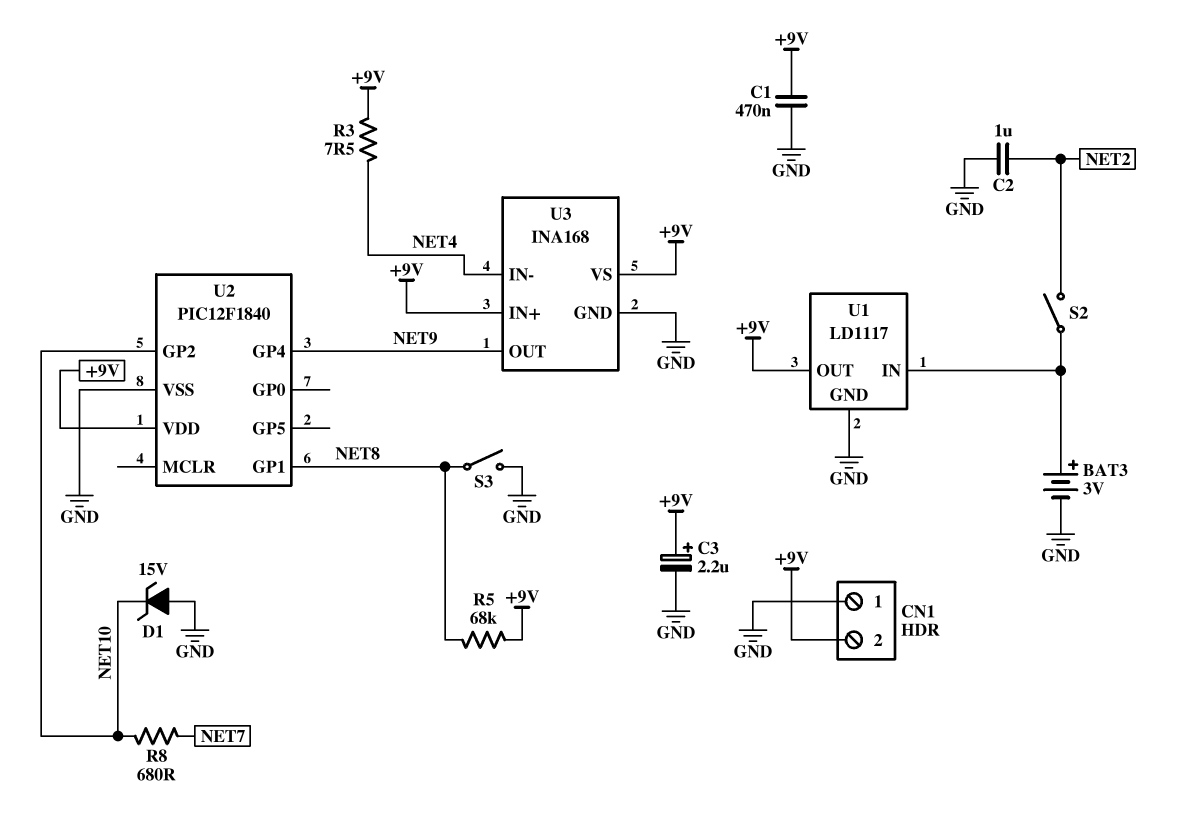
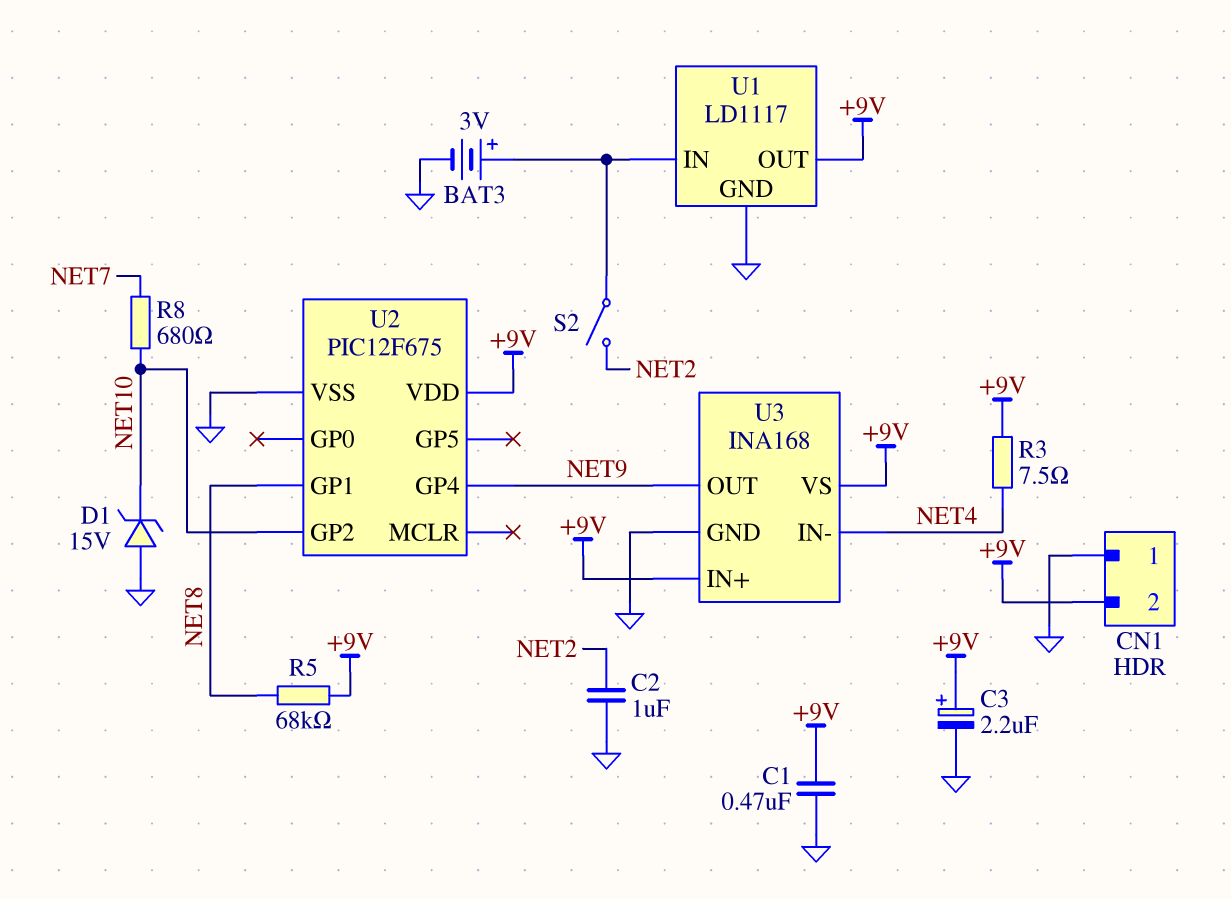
S3: switch (GND, NET8) -> none
U2: PIC12F1840 -> PIC12F675

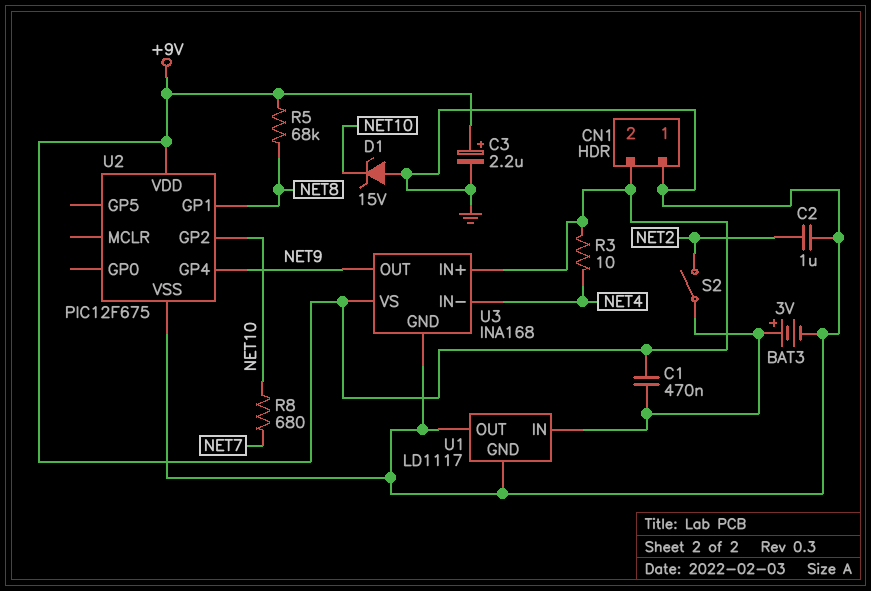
C1: 470nF (+9V, GND) -> 470nF (+9V, U1/IN)
R3: 7.5 (+9V, NET4) -> 10 (+9V, NET4)
U1 pin OUT: +9V -> GND

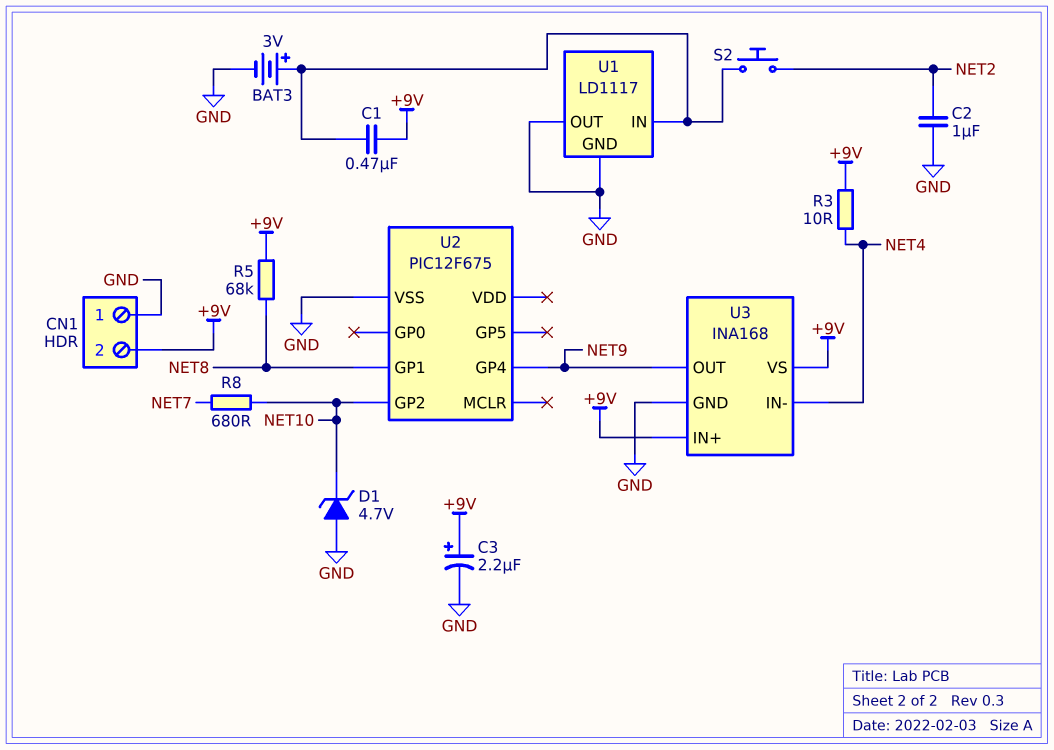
D1: zener 15V (A GND, K NET10) -> zener 4.7V (A GND, K NET10)
S2: switch (NET2, U1/IN) -> button (NET2, U1/IN)
U2 pin VDD: +9V -> none

